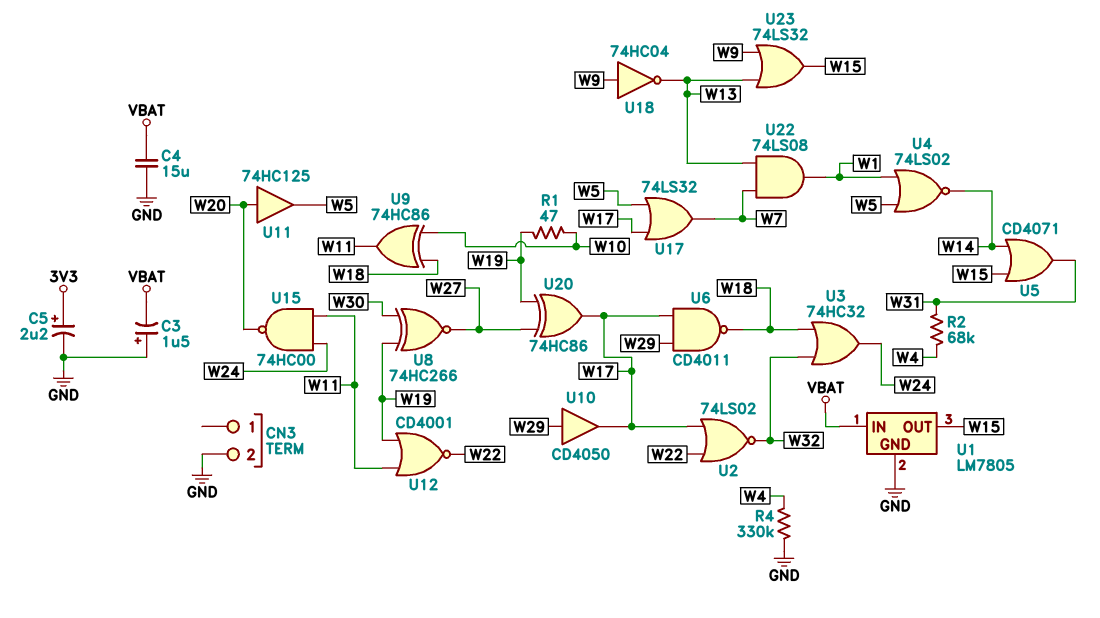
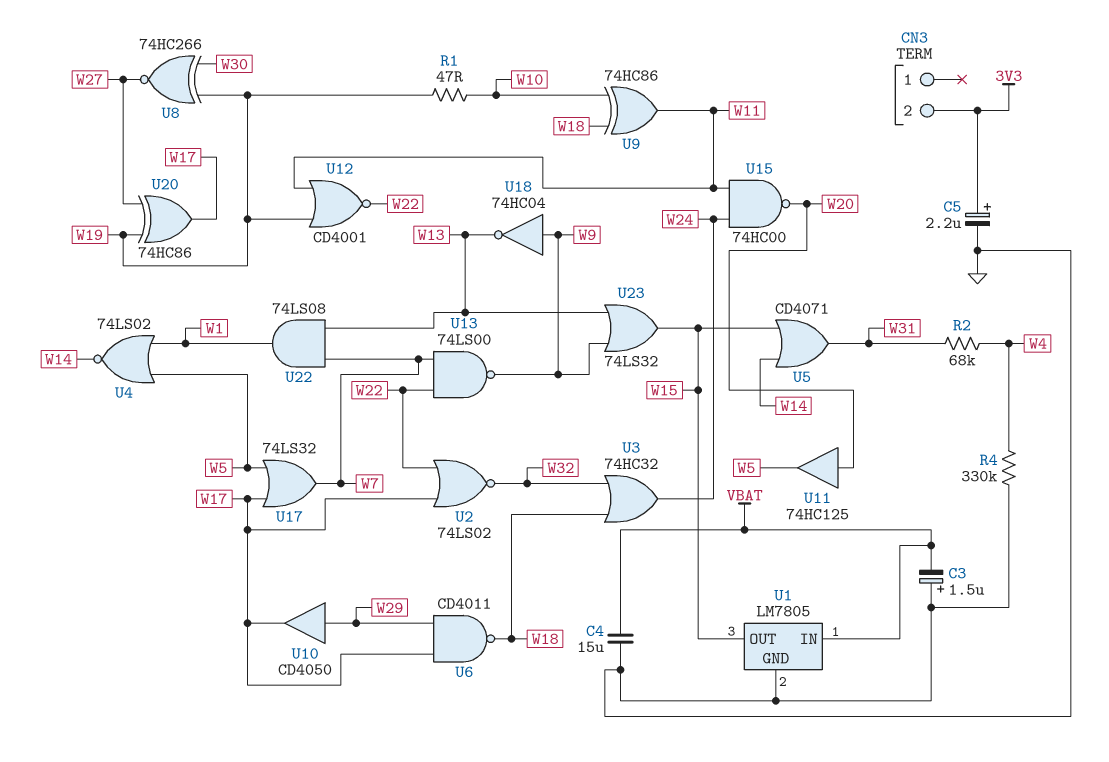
CN3 pin 2: GND -> 3V3
U13: none -> NAND 74LS00 (in W7, in W22, out W9)

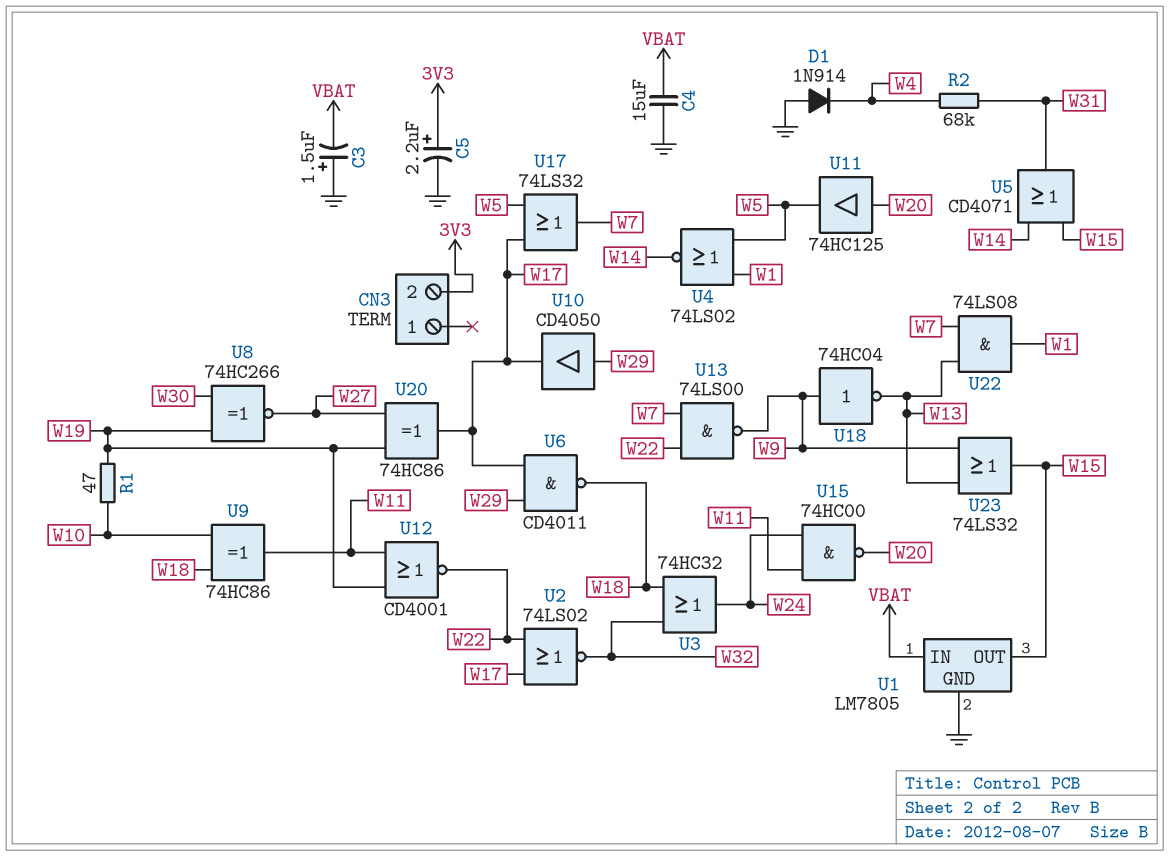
D1: none -> diode 1N914 (A GND, K W4)
R4: 330k (GND, W4) -> none

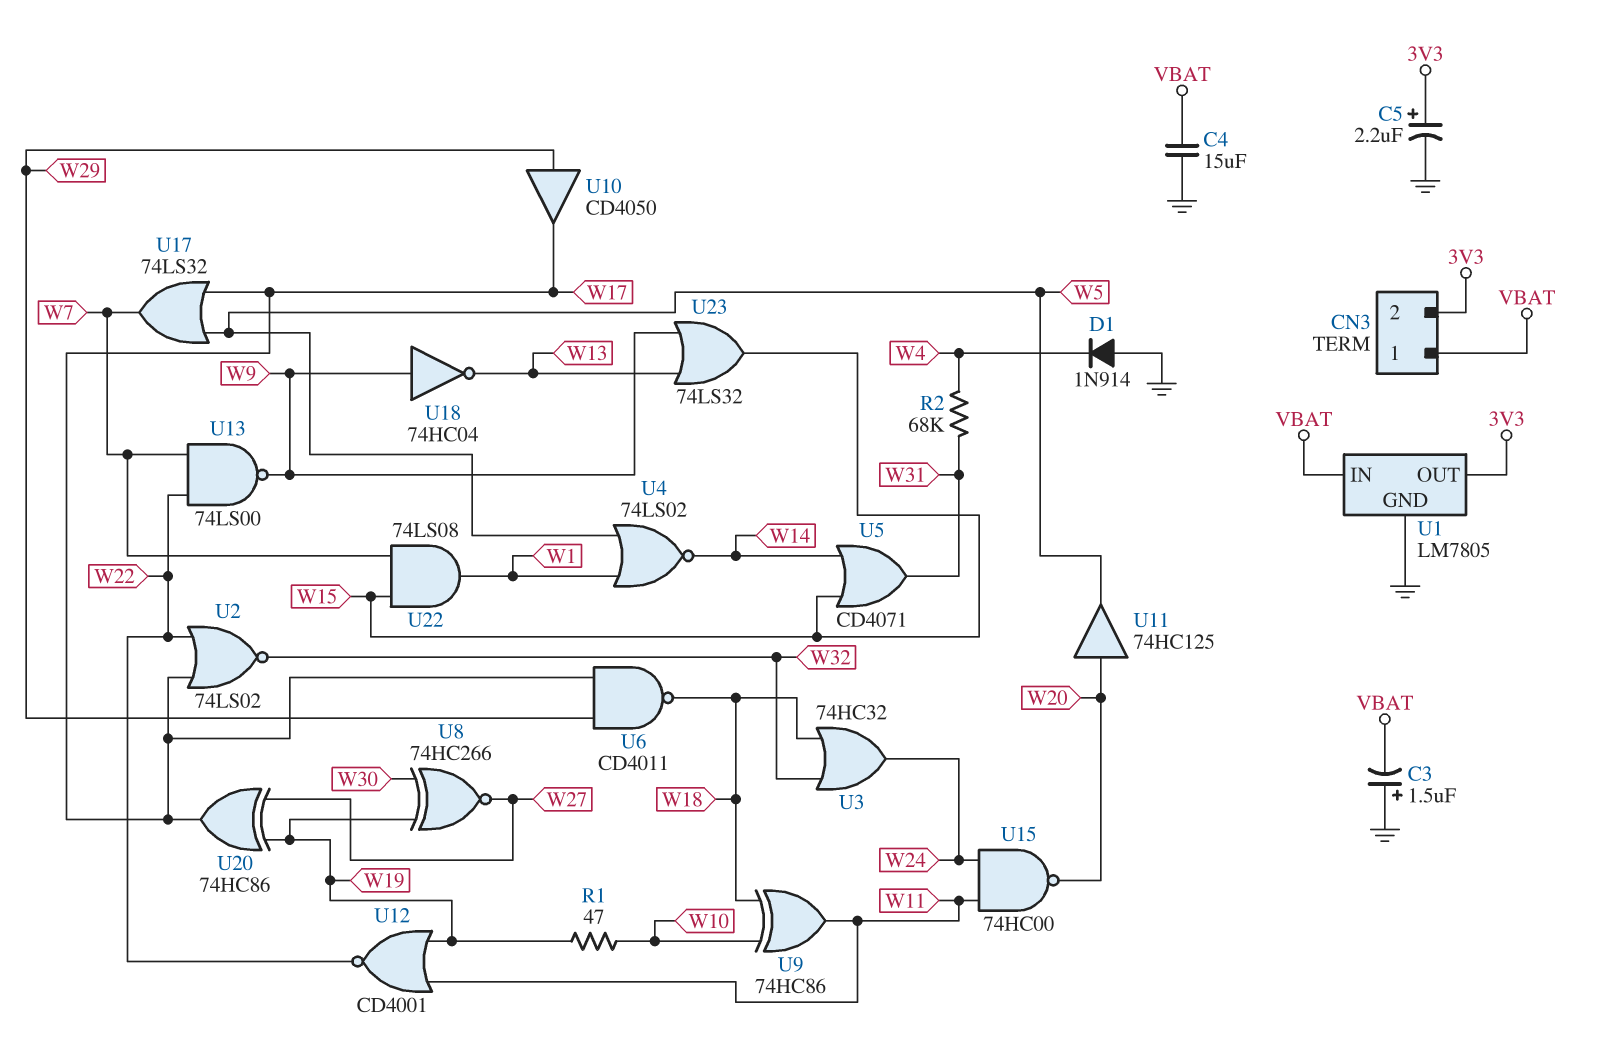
CN3 pin 1: none -> VBAT
U1 pin OUT: W15 -> 3V3
U22: AND 74LS08 (in W7, in W13, out W1) -> AND 74LS08 (in W7, in W15, out W1)

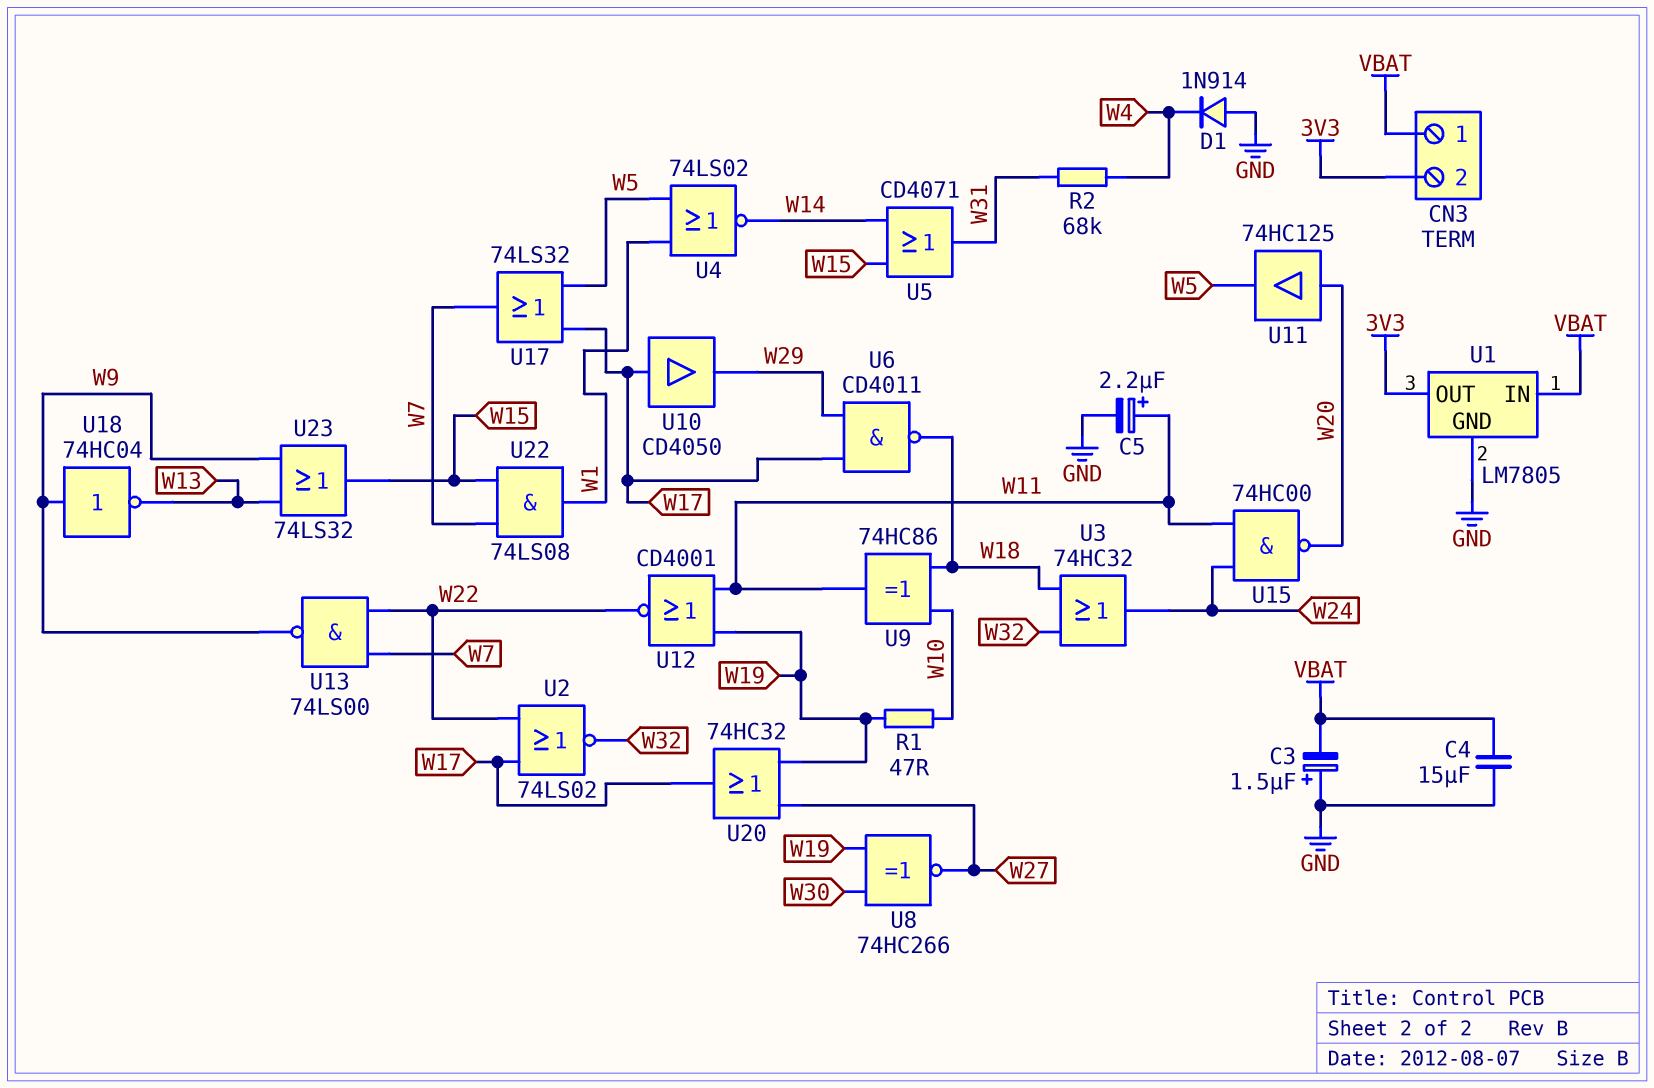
C5: 2.2uF (plus 3V3, minus GND) -> 2.2uF (plus W11, minus GND)
U10: buffer CD4050 (in W29, out W17) -> buffer CD4050 (in W17, out W29)
U20: XOR 74HC86 (in W19, in W27, out W17) -> OR 74HC32 (in W19, in W27, out W17)

